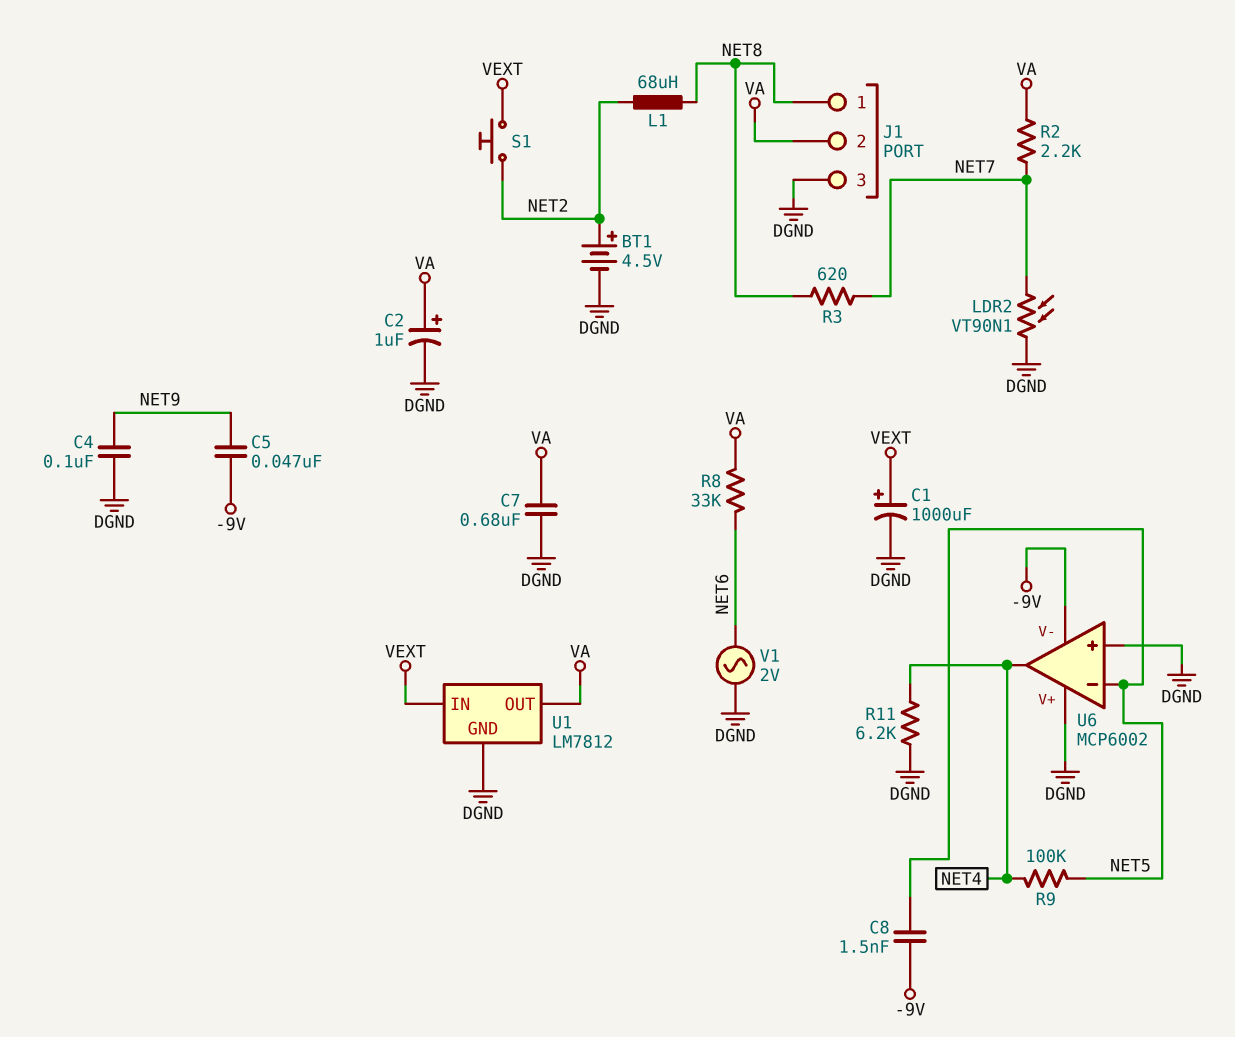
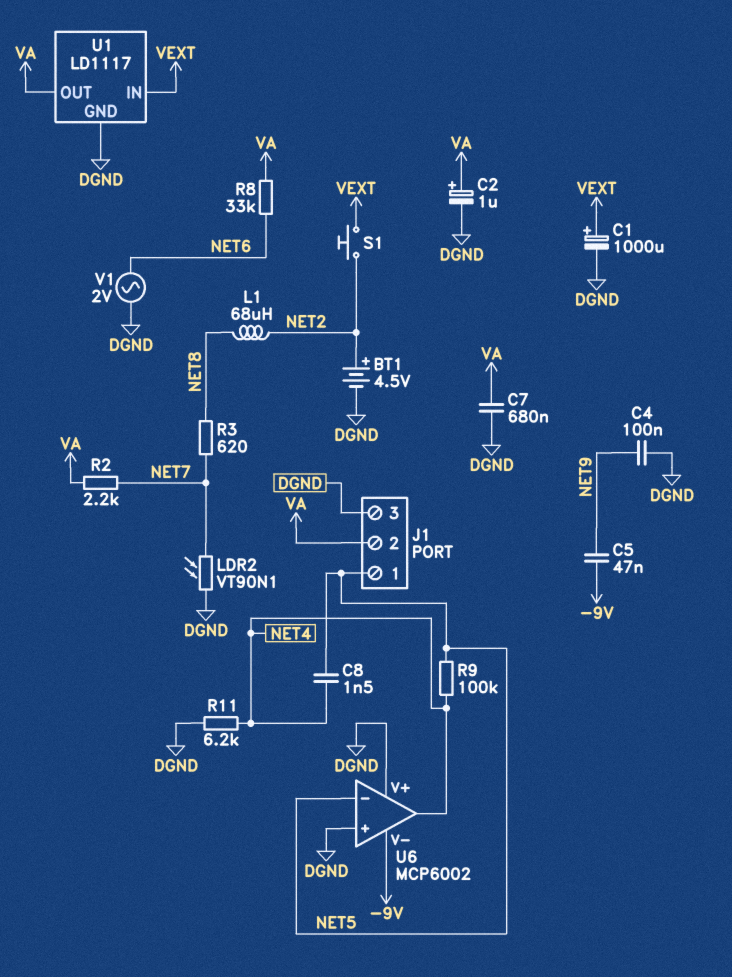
C8: 1.5nF (-9V, NET5) -> 1.5nF (NET4, NET5)
J1 pin 1: NET8 -> NET5
U1: LM7812 -> LD1117

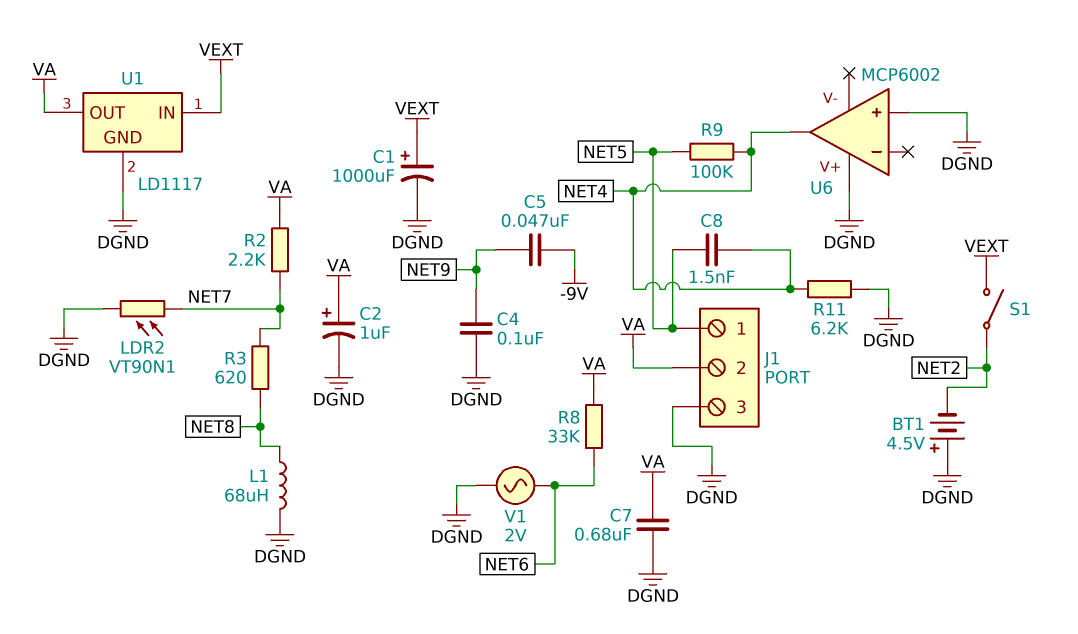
BT1: 4.5V (plus NET2, minus DGND) -> 4.5V (plus DGND, minus NET2)
L1: 68uH (NET2, NET8) -> 68uH (DGND, NET8)
S1: button (NET2, VEXT) -> switch (NET2, VEXT)
U6 pin V-: -9V -> none
U6 pin in-: NET5 -> none

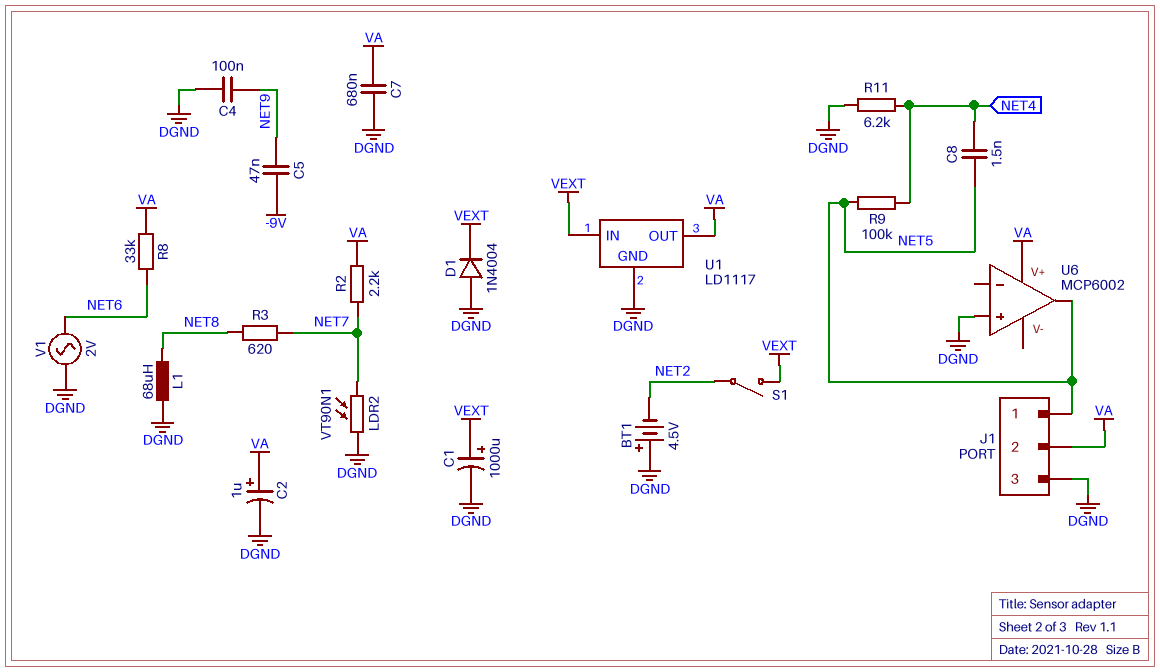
D1: none -> diode 1N4004 (A DGND, K VEXT)
U6 pin V+: DGND -> VA
U6 pin out: NET4 -> NET5

